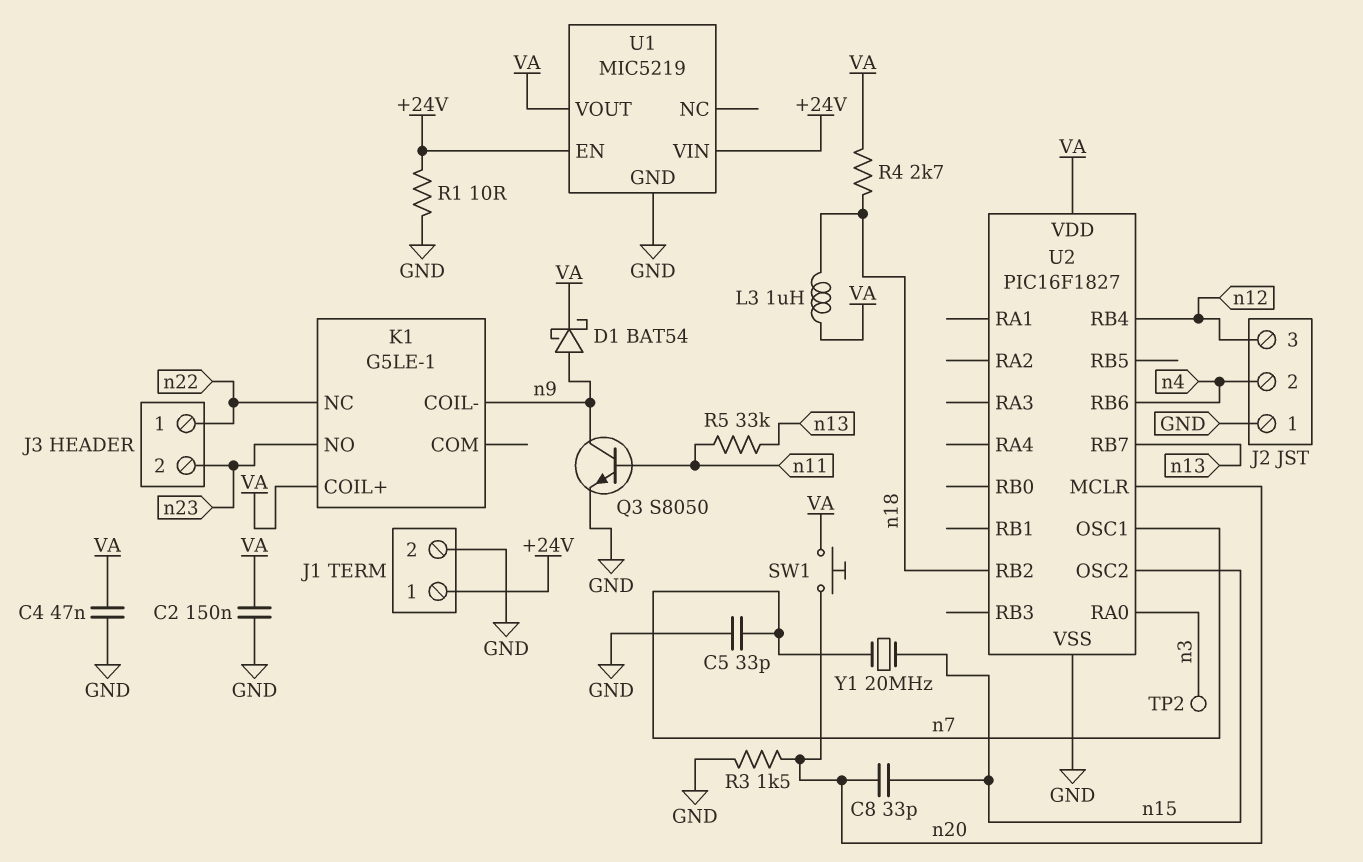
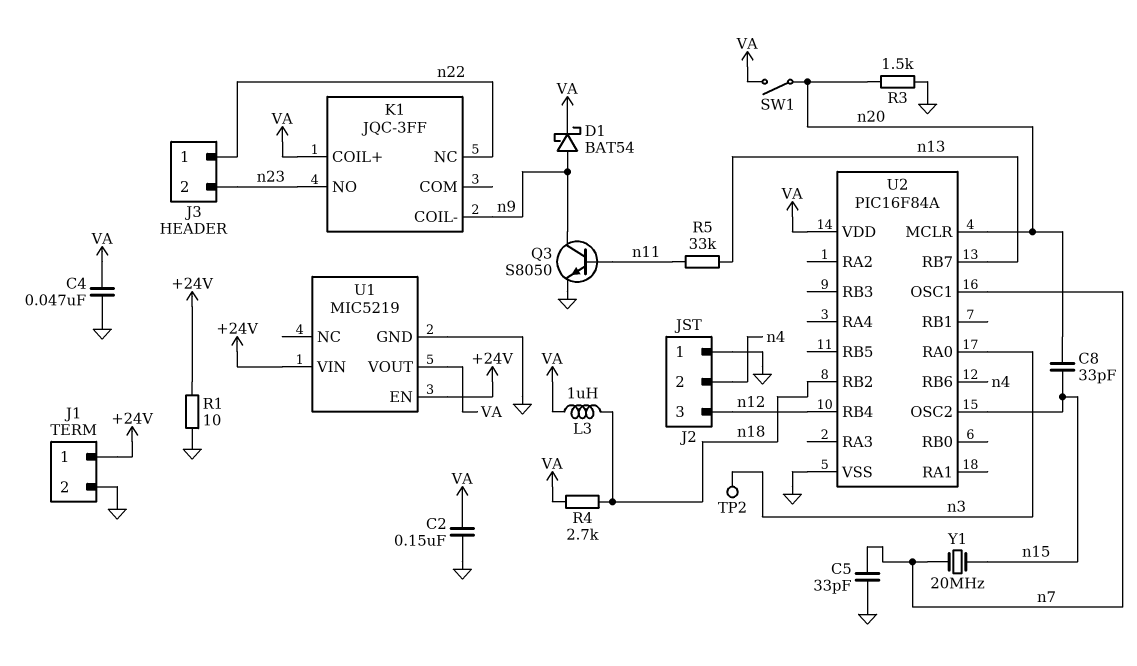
K1: G5LE-1 -> JQC-3FF
SW1: button (VA, n20) -> switch (VA, n20)
U2: PIC16F1827 -> PIC16F84A

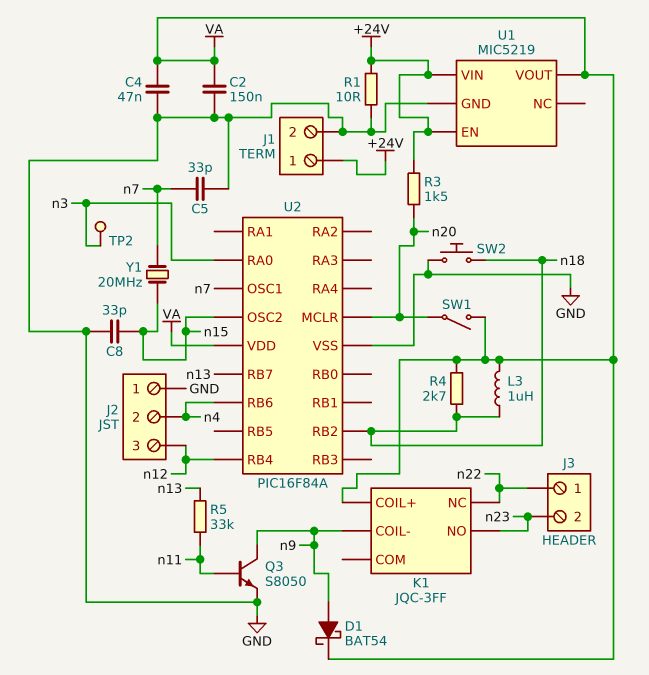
C8: 33pF (n15, n20) -> 33pF (GND, n15)
R3: 1.5k (GND, n20) -> 1.5k (+24V, n20)
SW2: none -> button (GND, n18)

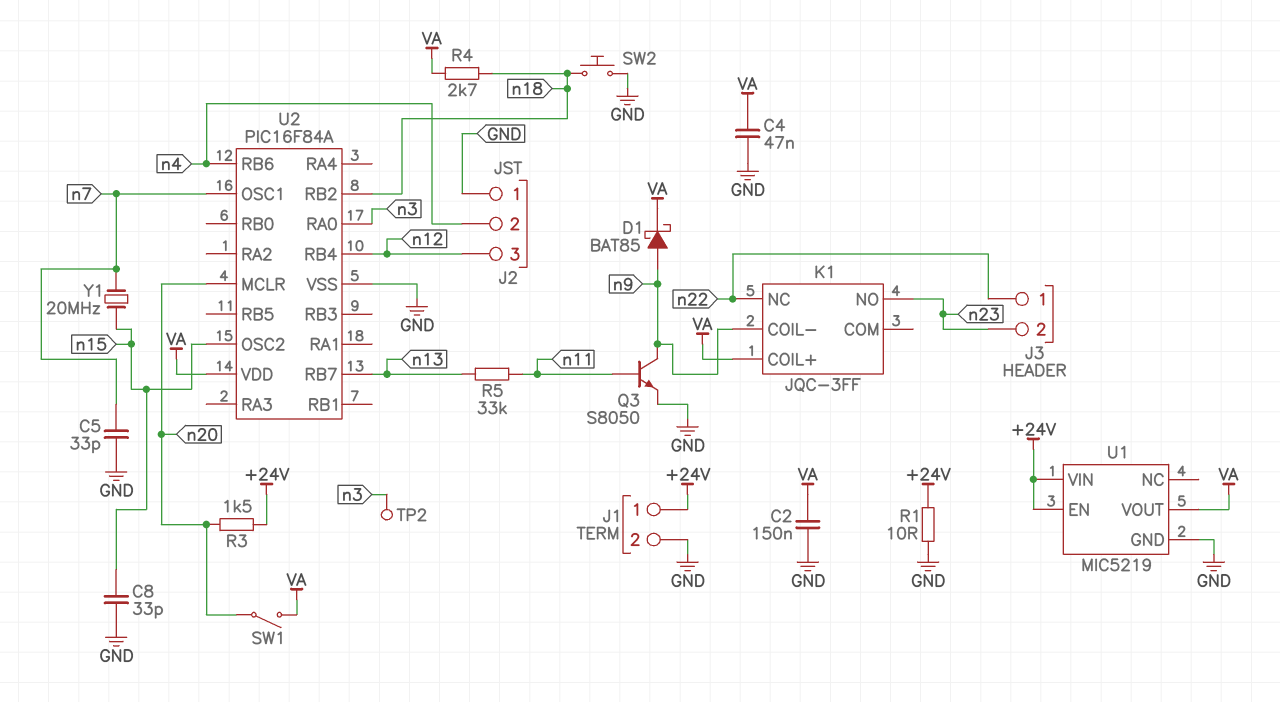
D1: schottky BAT54 (A n9, K VA) -> schottky BAT85 (A n9, K VA)
L3: 1uH (VA, n18) -> none

